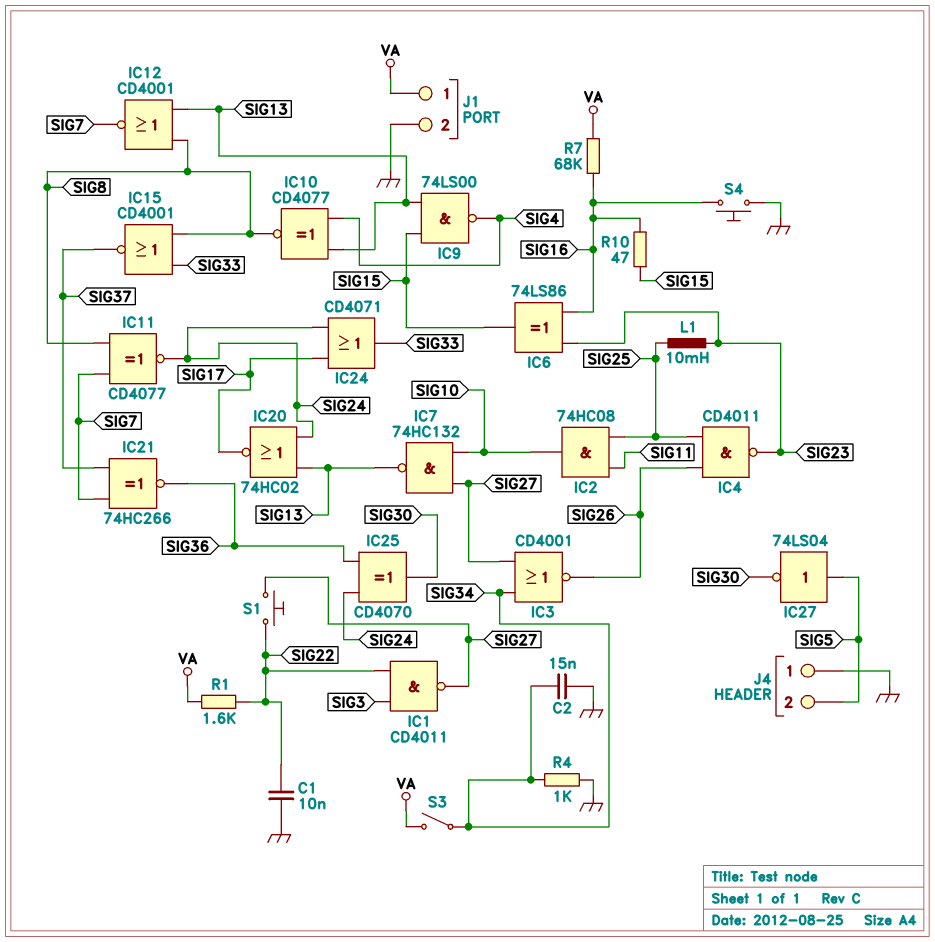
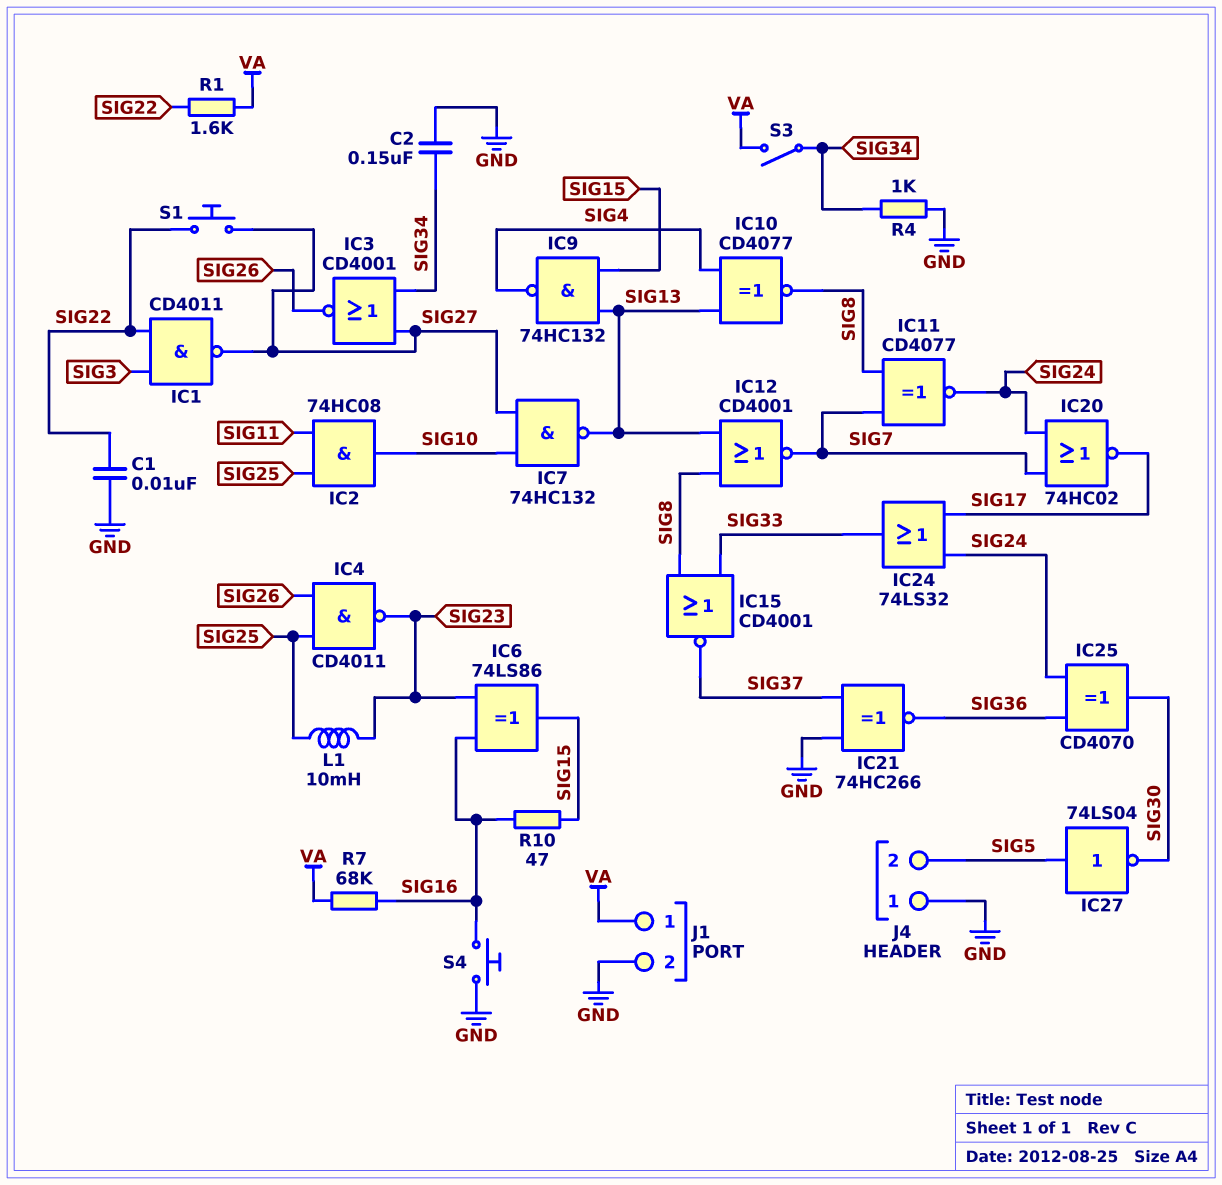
C2: 15nF (GND, SIG34) -> 150nF (GND, SIG34)
IC9: NAND 74LS00 (in SIG13, in SIG15, out SIG4) -> NAND 74HC132 (in SIG13, in SIG15, out SIG4)
IC20: NOR 74HC02 (in SIG13, in SIG24, out SIG17) -> NOR 74HC02 (in SIG7, in SIG24, out SIG17)
IC21: XNOR 74HC266 (in SIG7, in SIG37, out SIG36) -> XNOR 74HC266 (in GND, in SIG37, out SIG36)
IC24: OR CD4071 (in SIG17, in SIG24, out SIG33) -> OR 74LS32 (in SIG17, in SIG24, out SIG33)

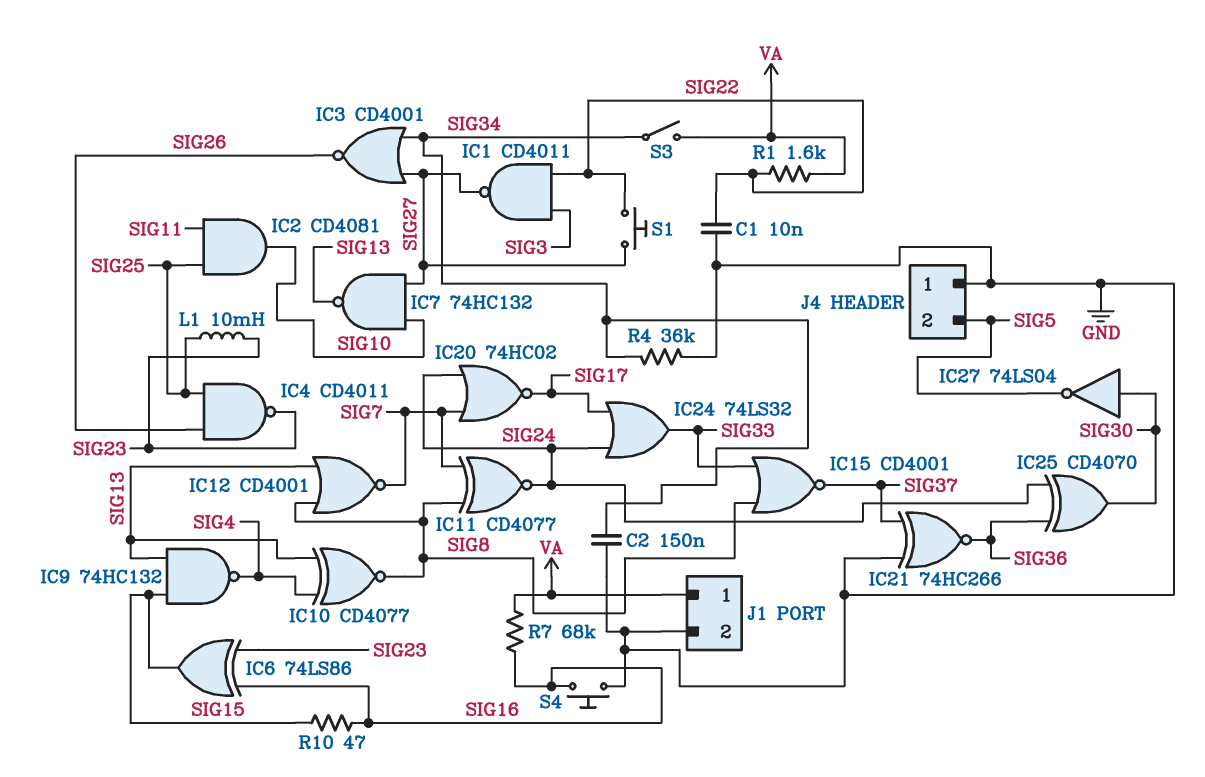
IC2: AND 74HC08 (in SIG11, in SIG25, out SIG10) -> AND CD4081 (in SIG11, in SIG25, out SIG10)
IC27: NOT 74LS04 (in SIG5, out SIG30) -> NOT 74LS04 (in SIG30, out SIG5)
R4: 1k (GND, SIG34) -> 36k (GND, SIG34)

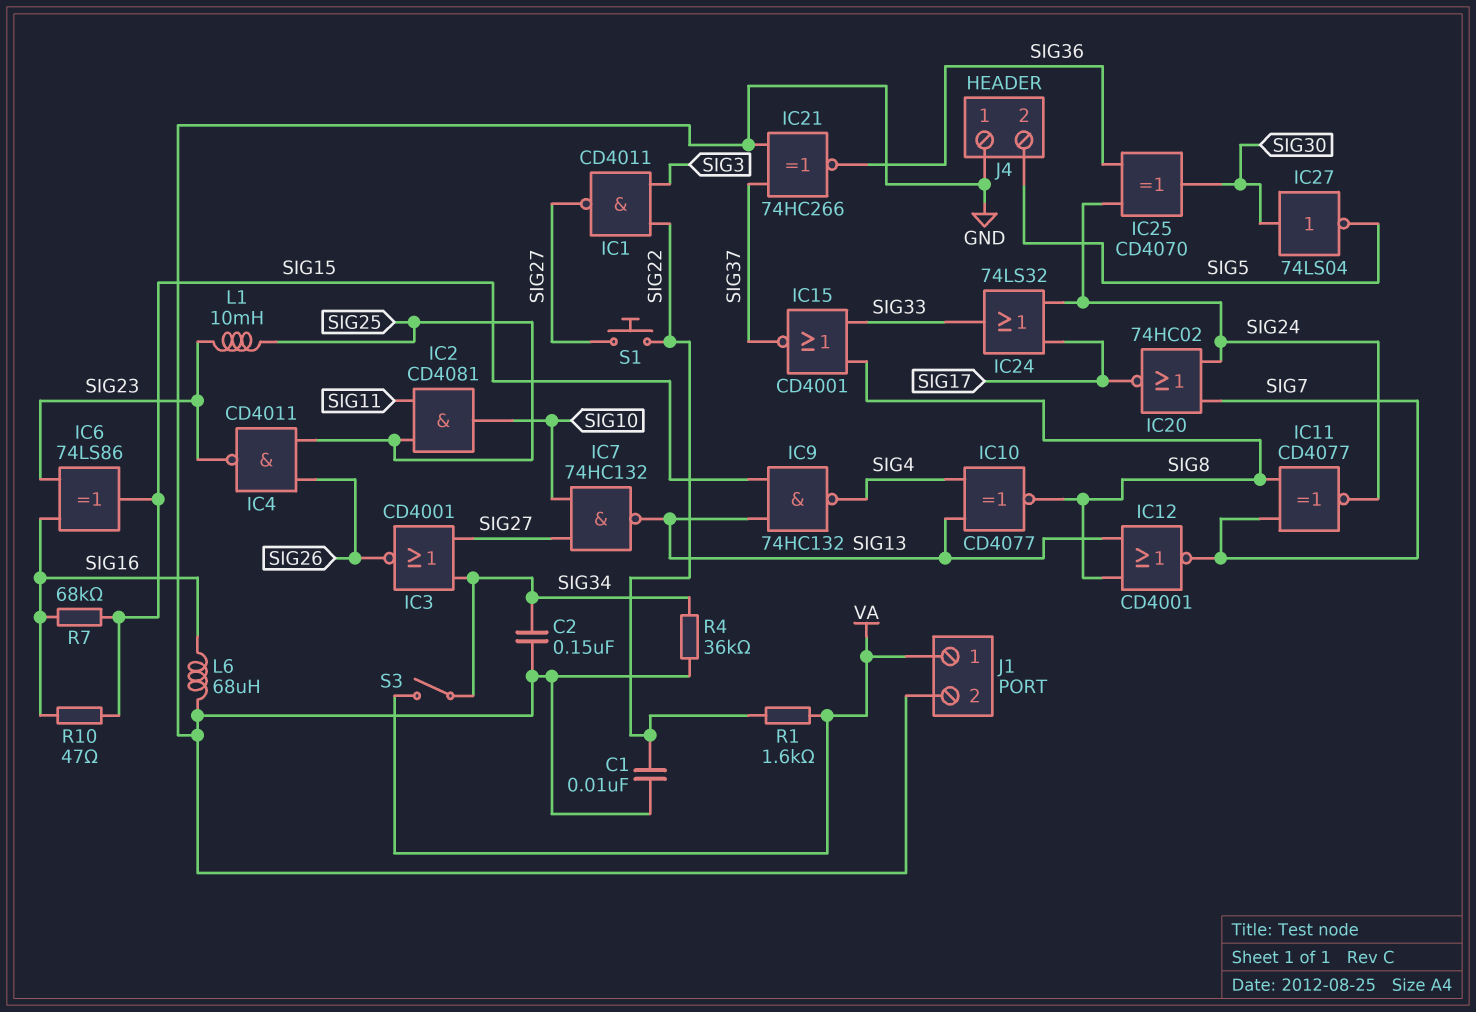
L6: none -> 68uH (GND, SIG16)
R7: 68k (SIG16, VA) -> 68k (SIG15, SIG16)
S4: button (GND, SIG16) -> none

